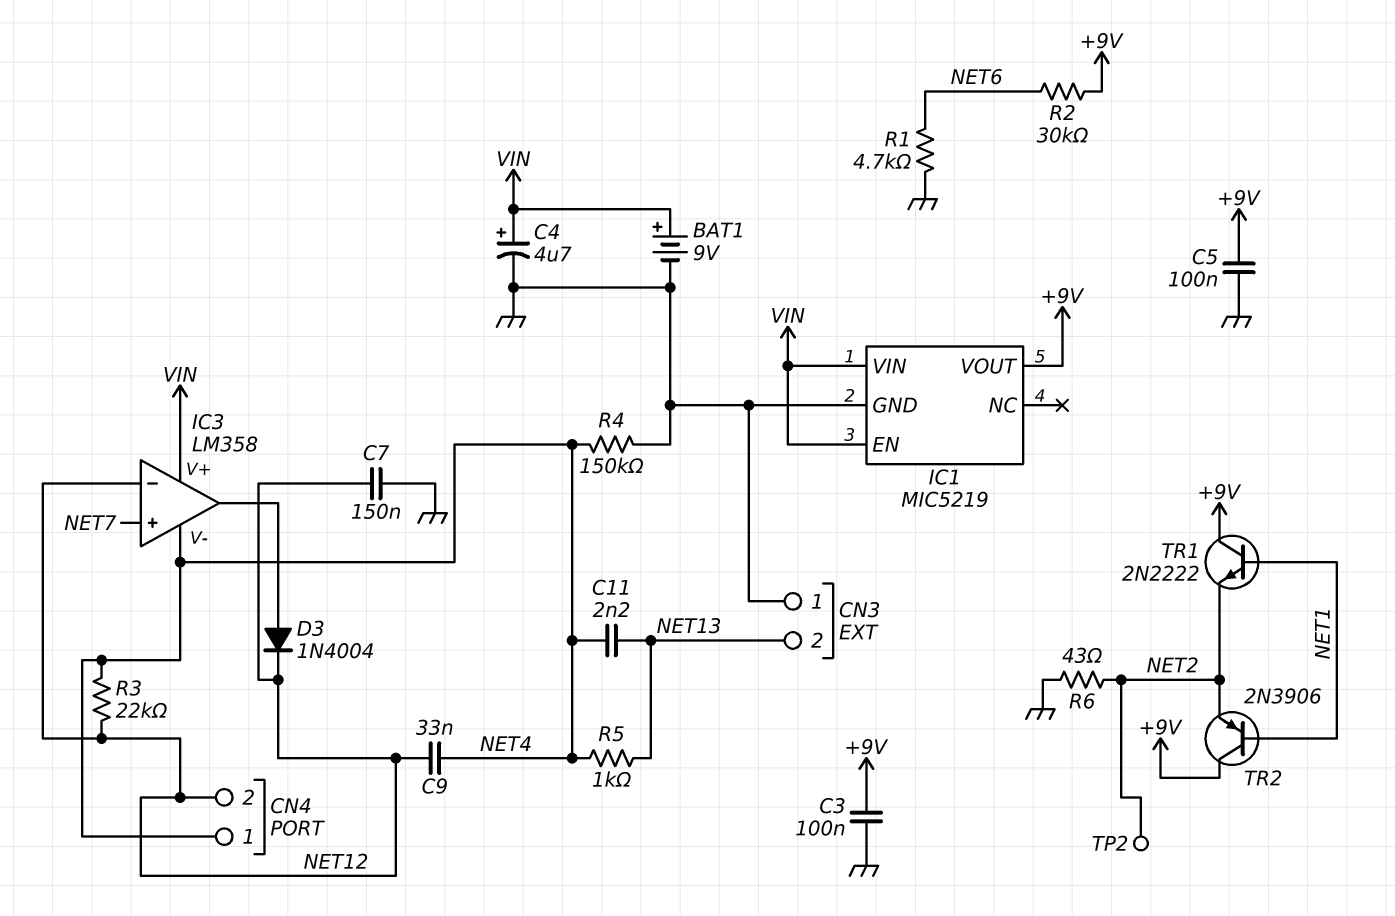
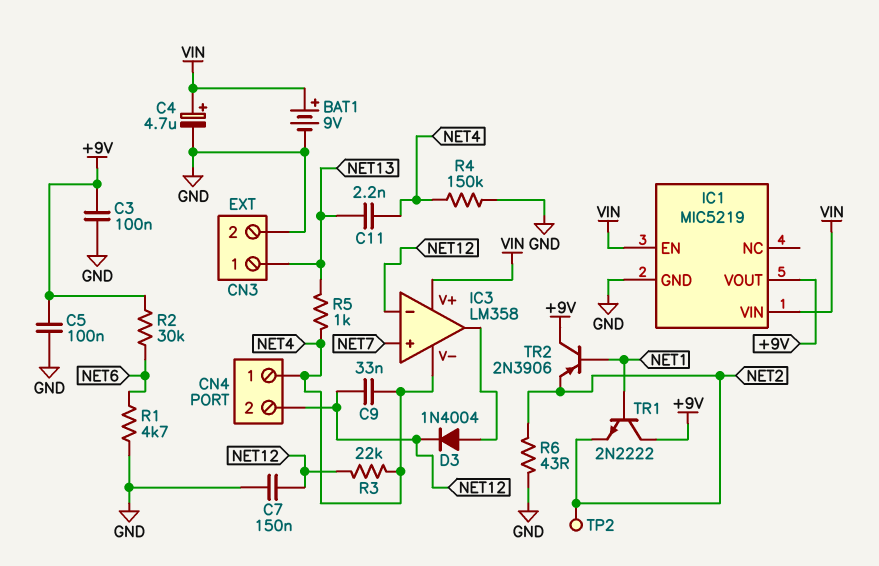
CN3 pin 1: GND -> NET13
CN3 pin 2: NET13 -> GND

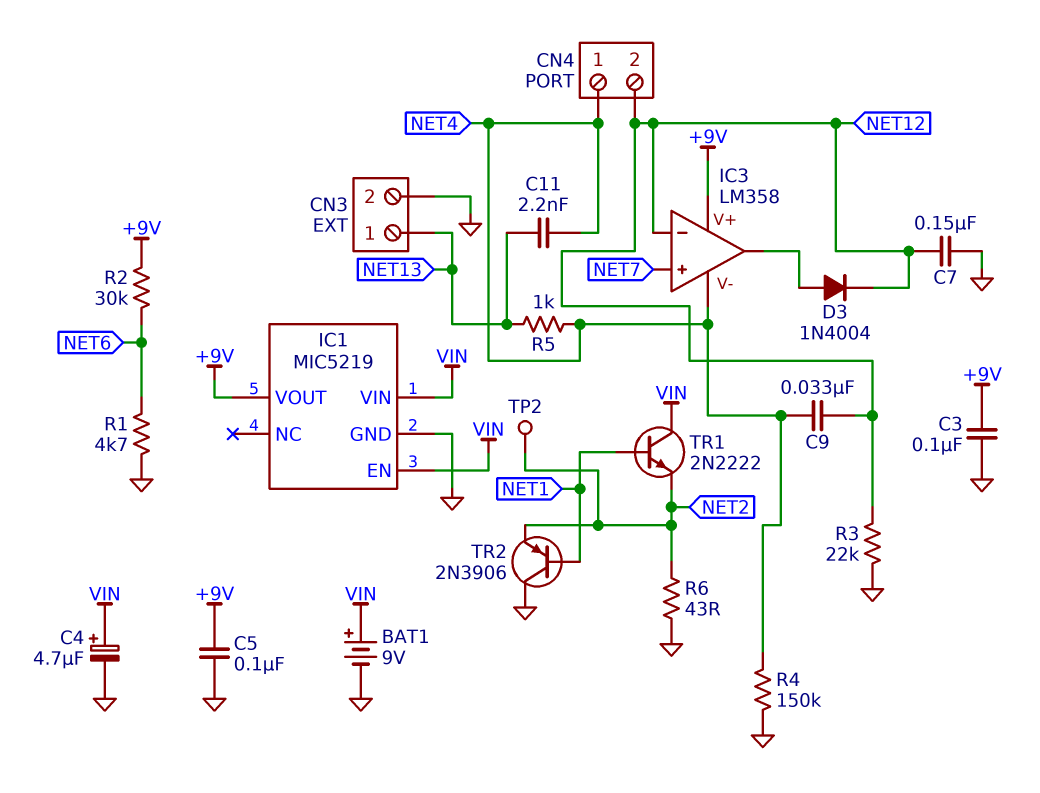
IC3 pin V+: VIN -> +9V
R3: 22k (NET4, NET12) -> 22k (GND, NET12)
TR1: NPN 2N2222 (B NET1, C +9V, E NET2) -> NPN 2N2222 (B NET1, C VIN, E NET2)
TR2: PNP 2N3906 (B NET1, C +9V, E NET2) -> PNP 2N3906 (B NET1, C GND, E NET2)

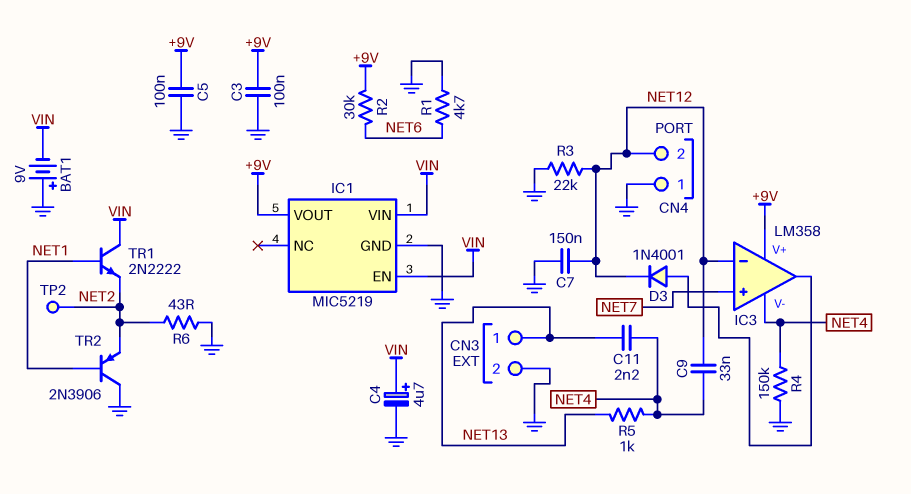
BAT1: 9V (plus VIN, minus GND) -> 9V (plus GND, minus VIN)
CN4 pin 1: NET4 -> GND
D3: diode 1N4004 (A IC3/out, K NET12) -> diode 1N4001 (A IC3/out, K NET12)

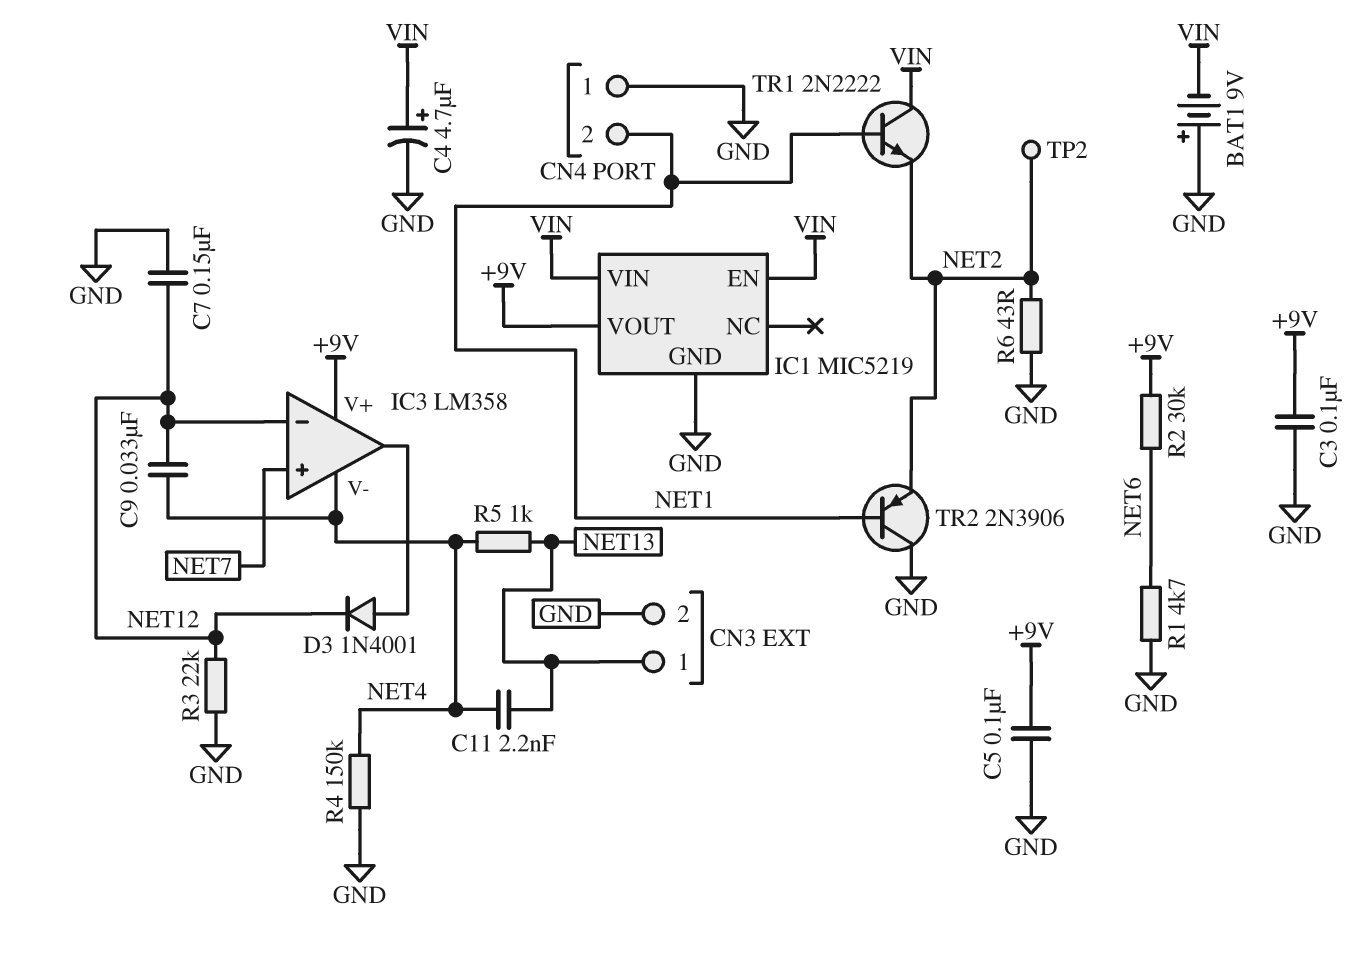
CN4 pin 2: NET12 -> NET1

